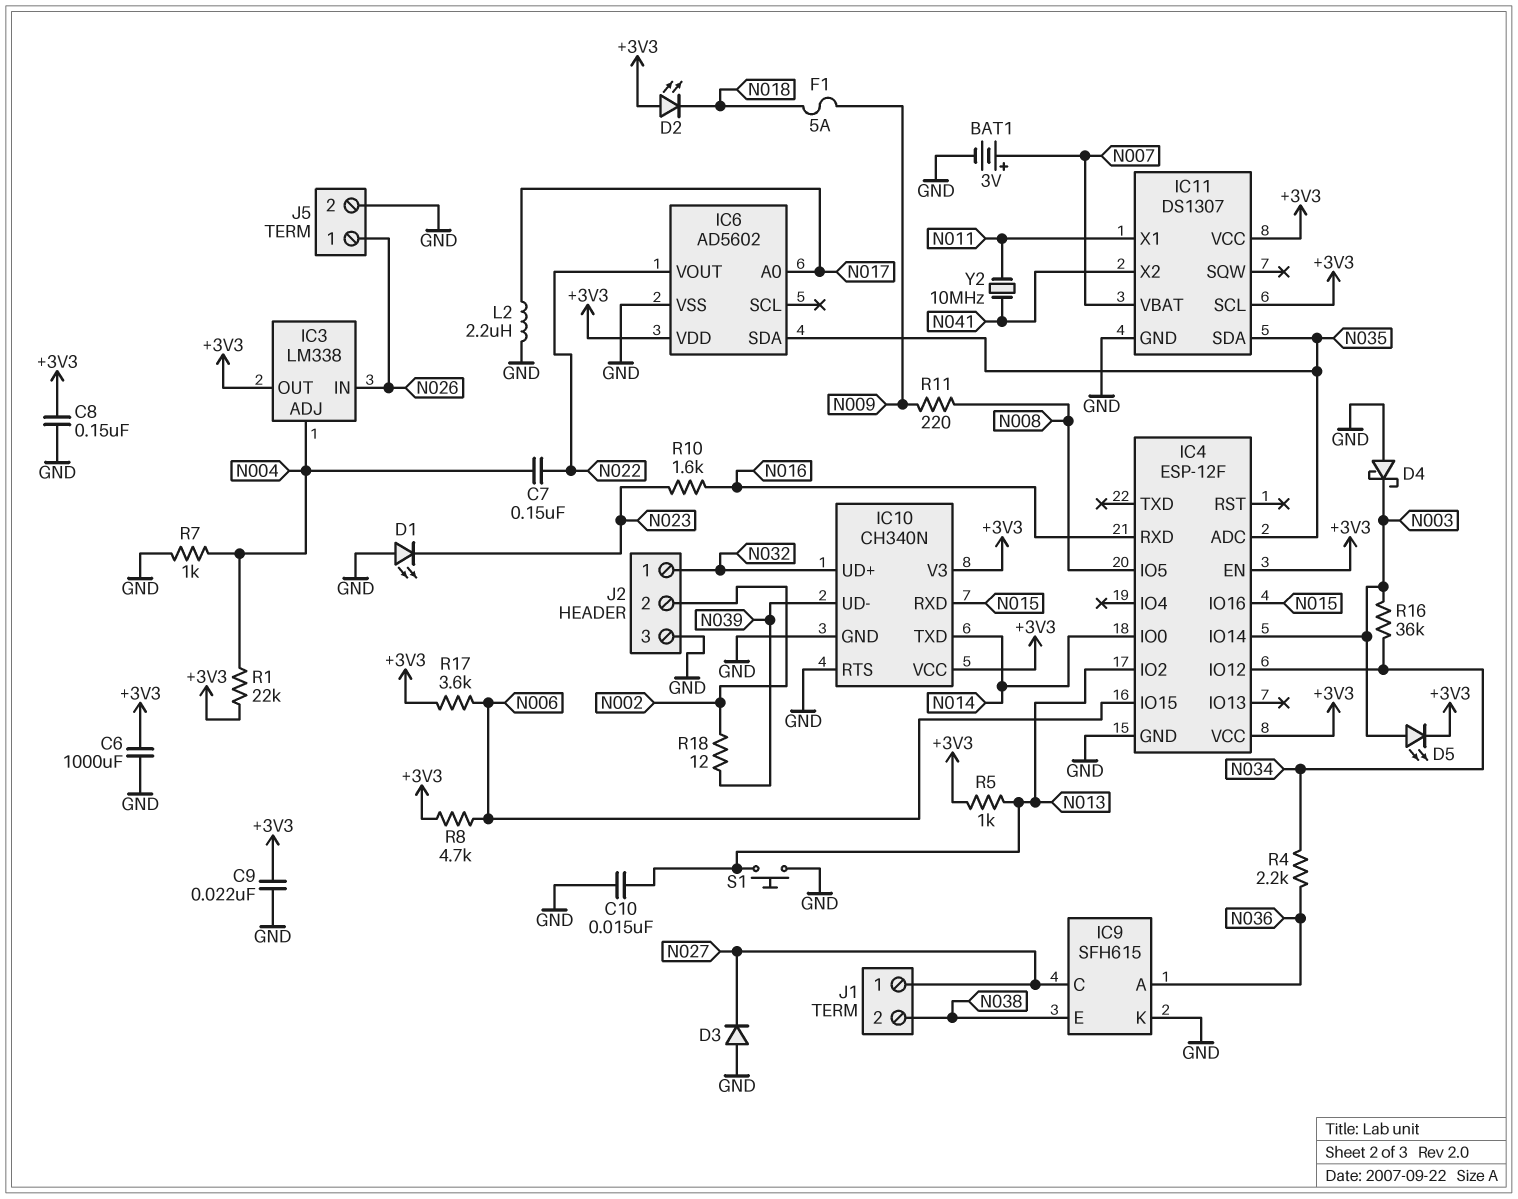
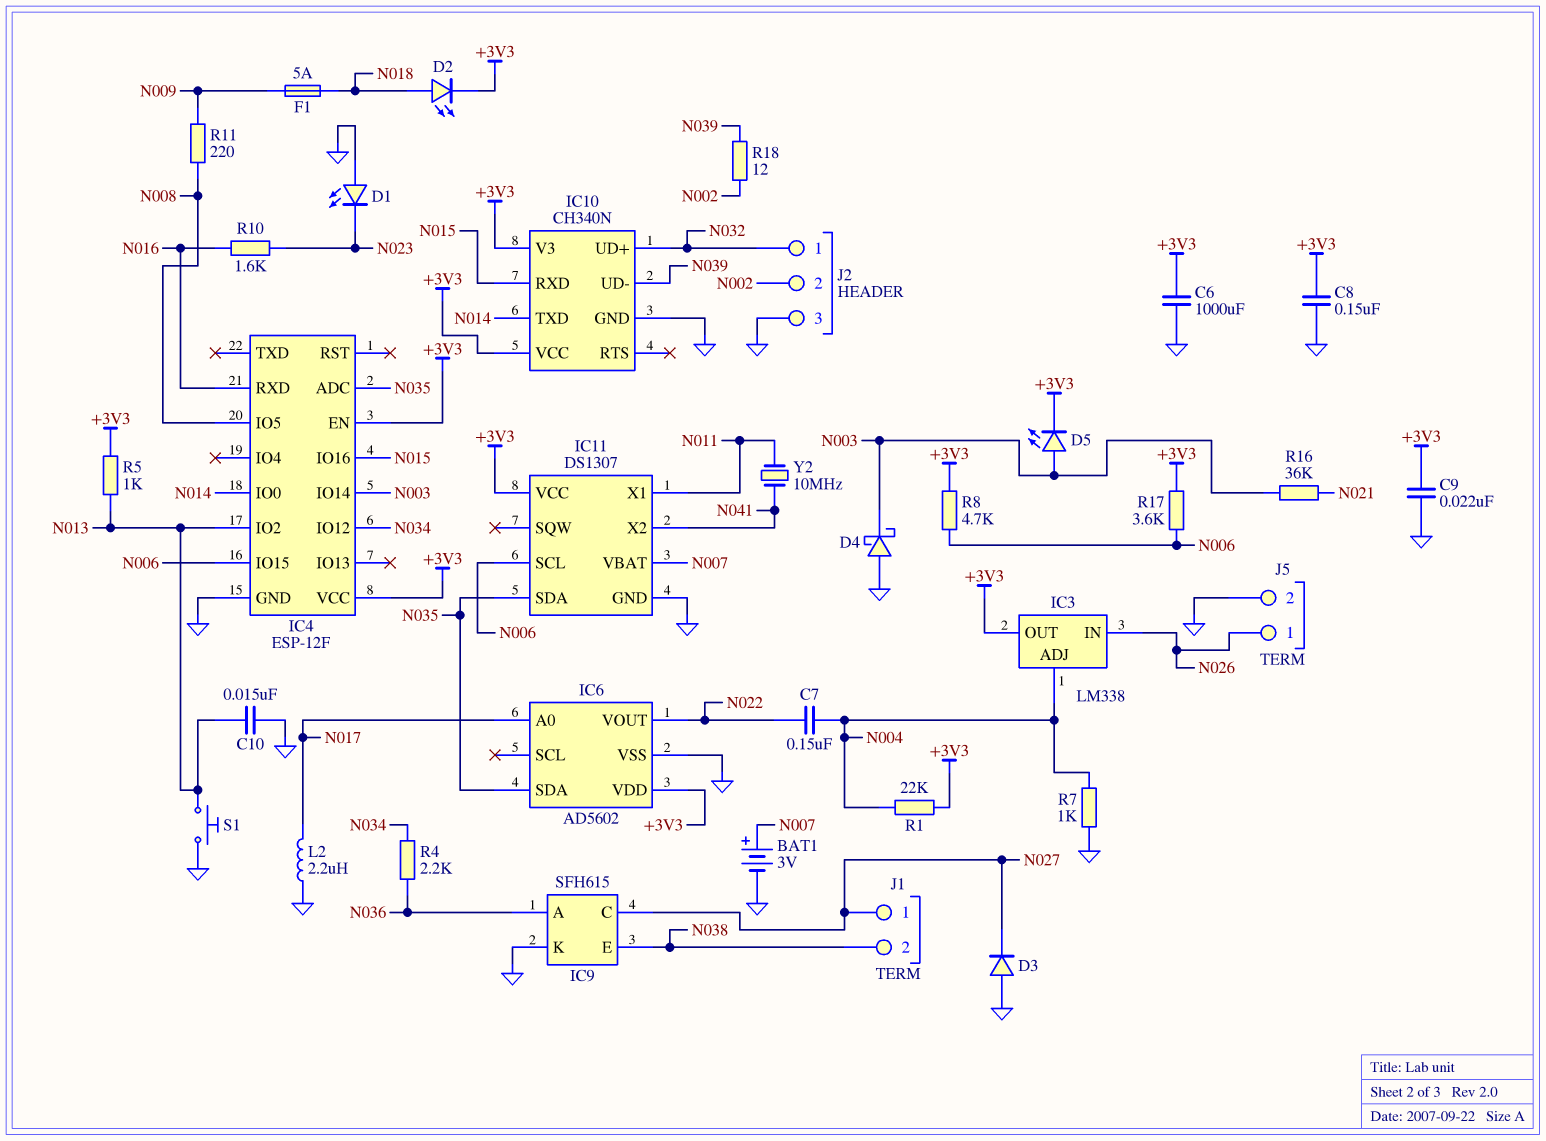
D2: LED (A +3V3, K N018) -> LED (A N018, K +3V3)
IC10 pin RTS: GND -> none
IC11 pin SCL: +3V3 -> N006
R16: 36k (N003, N034) -> 36k (N003, N021)

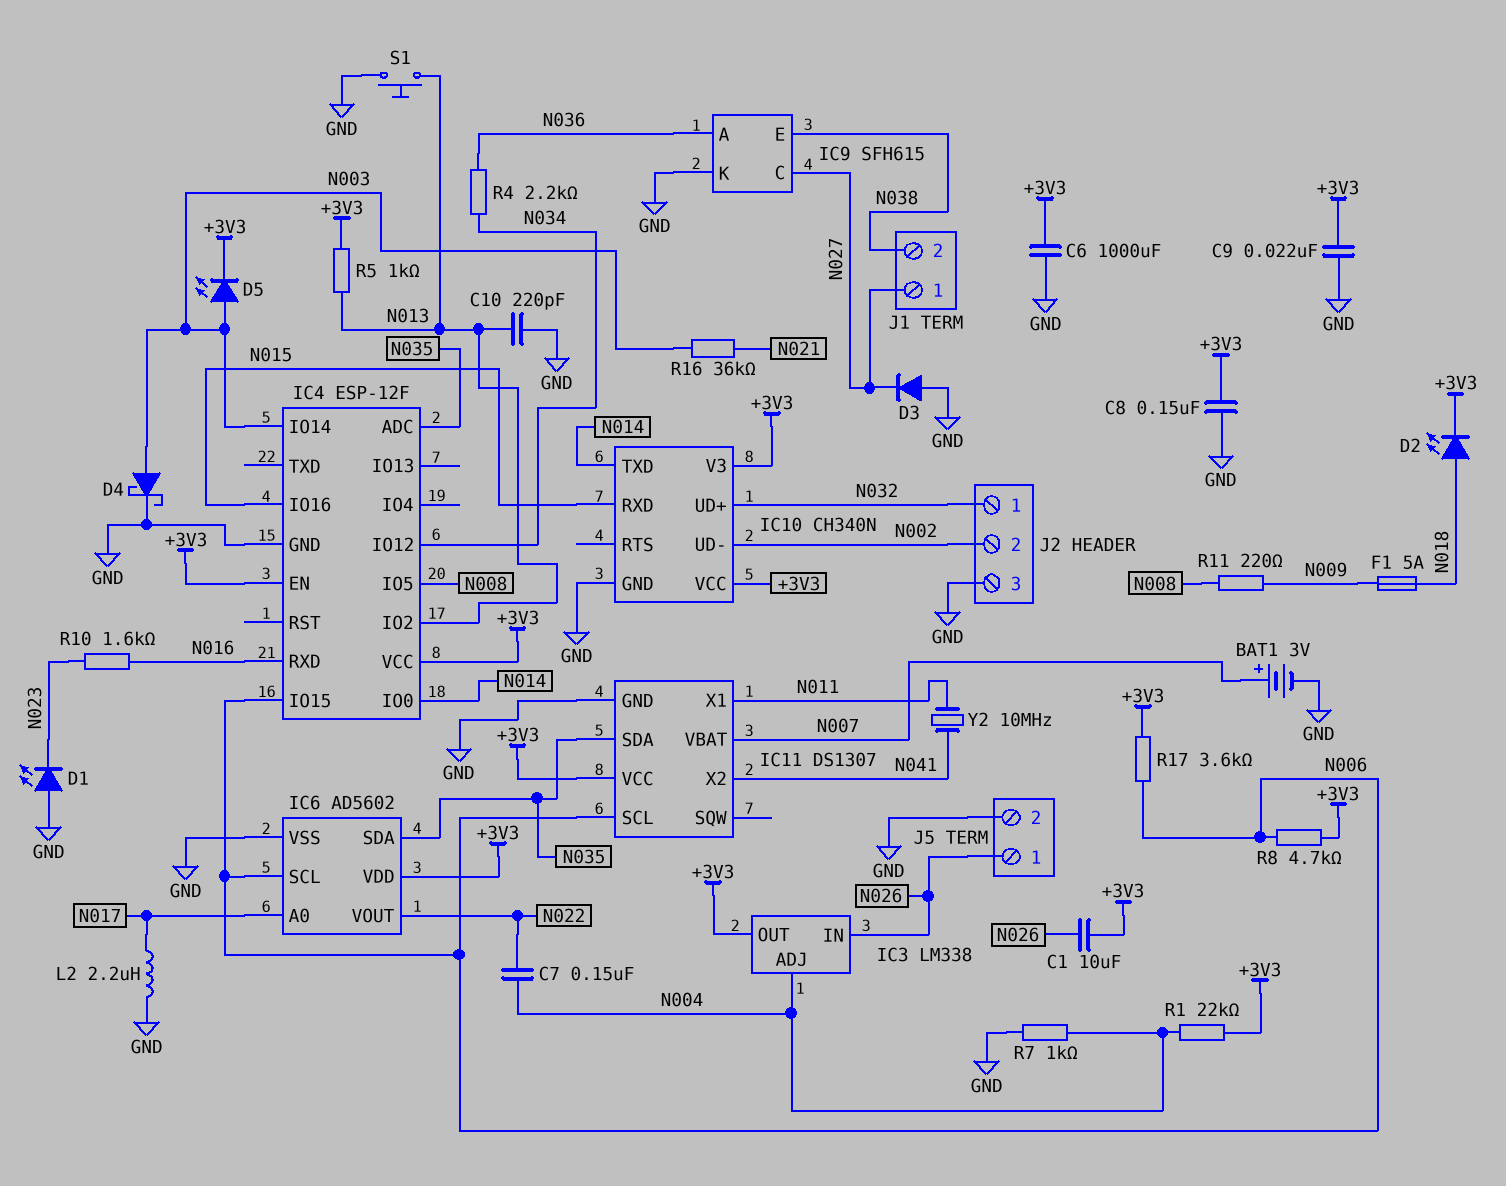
C1: none -> 10uF (+3V3, N026)
C10: 15nF (GND, N013) -> 220pF (GND, N013)
D4: schottky (A GND, K N003) -> schottky (A N003, K GND)
IC6 pin SCL: none -> N006
IC10 pin UD-: N039 -> N002
R18: 12 (N002, N039) -> none

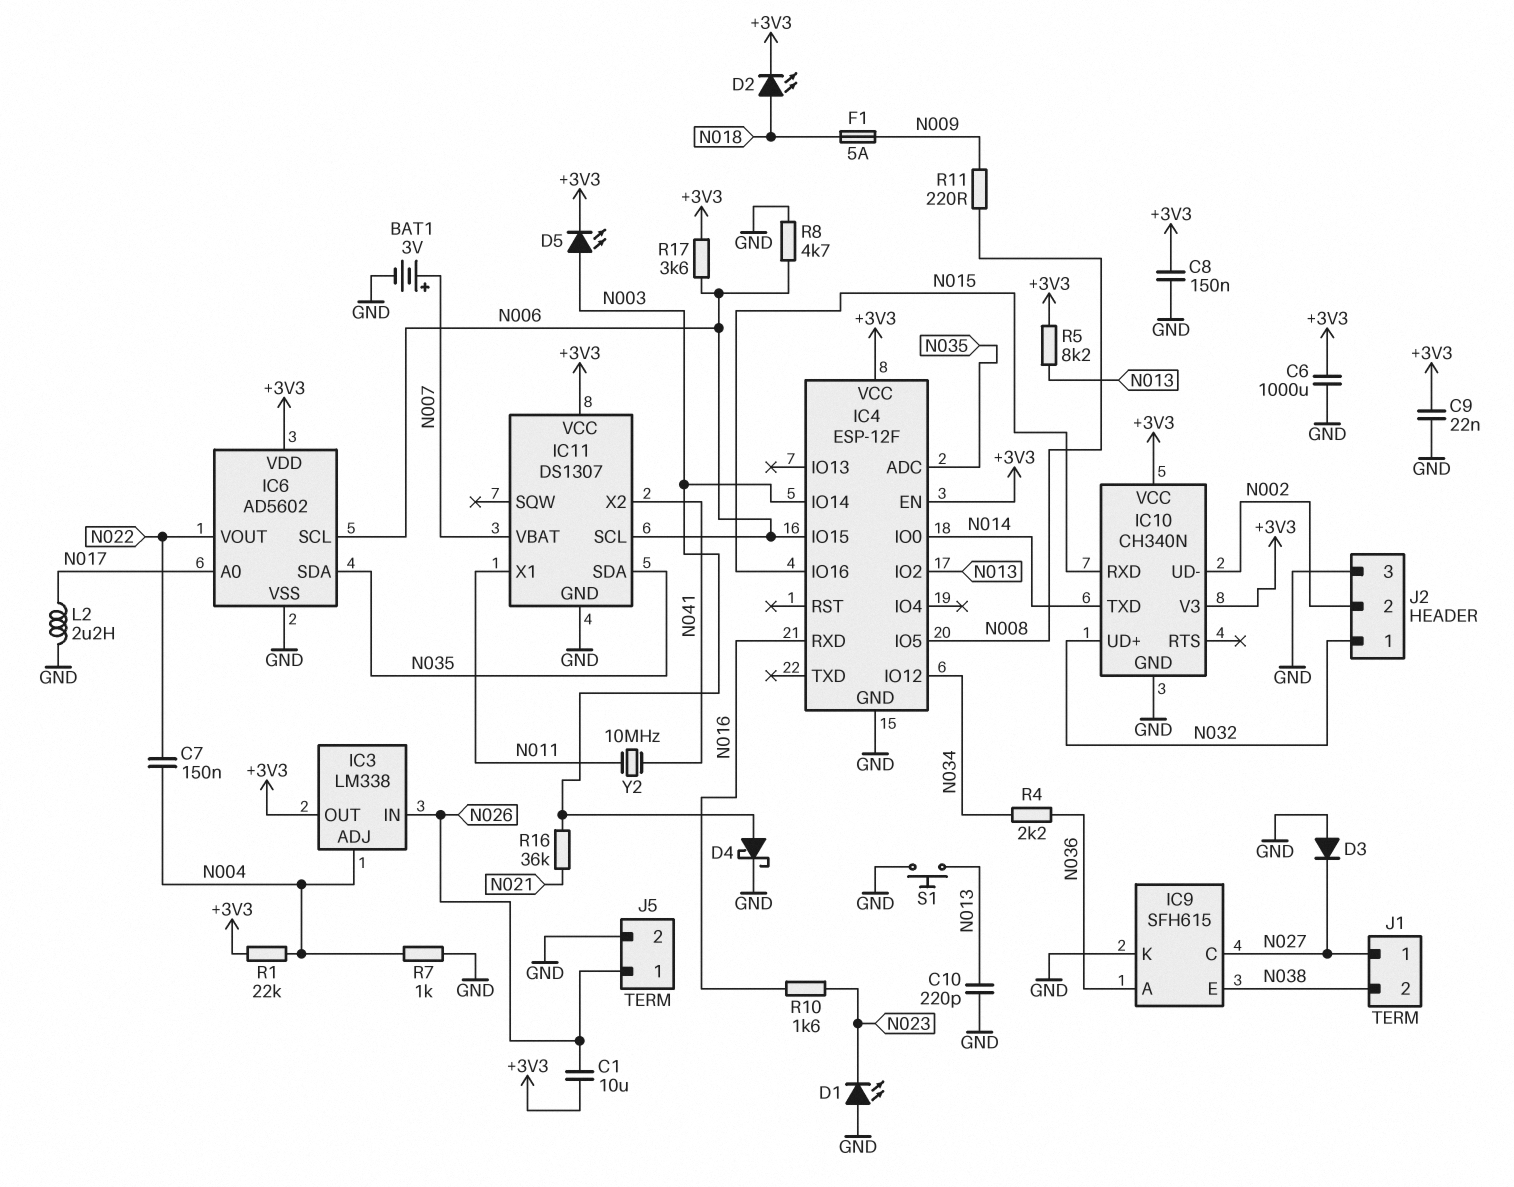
R5: 1k (+3V3, N013) -> 8.2k (+3V3, N013)
R8: 4.7k (+3V3, N006) -> 4.7k (GND, N006)

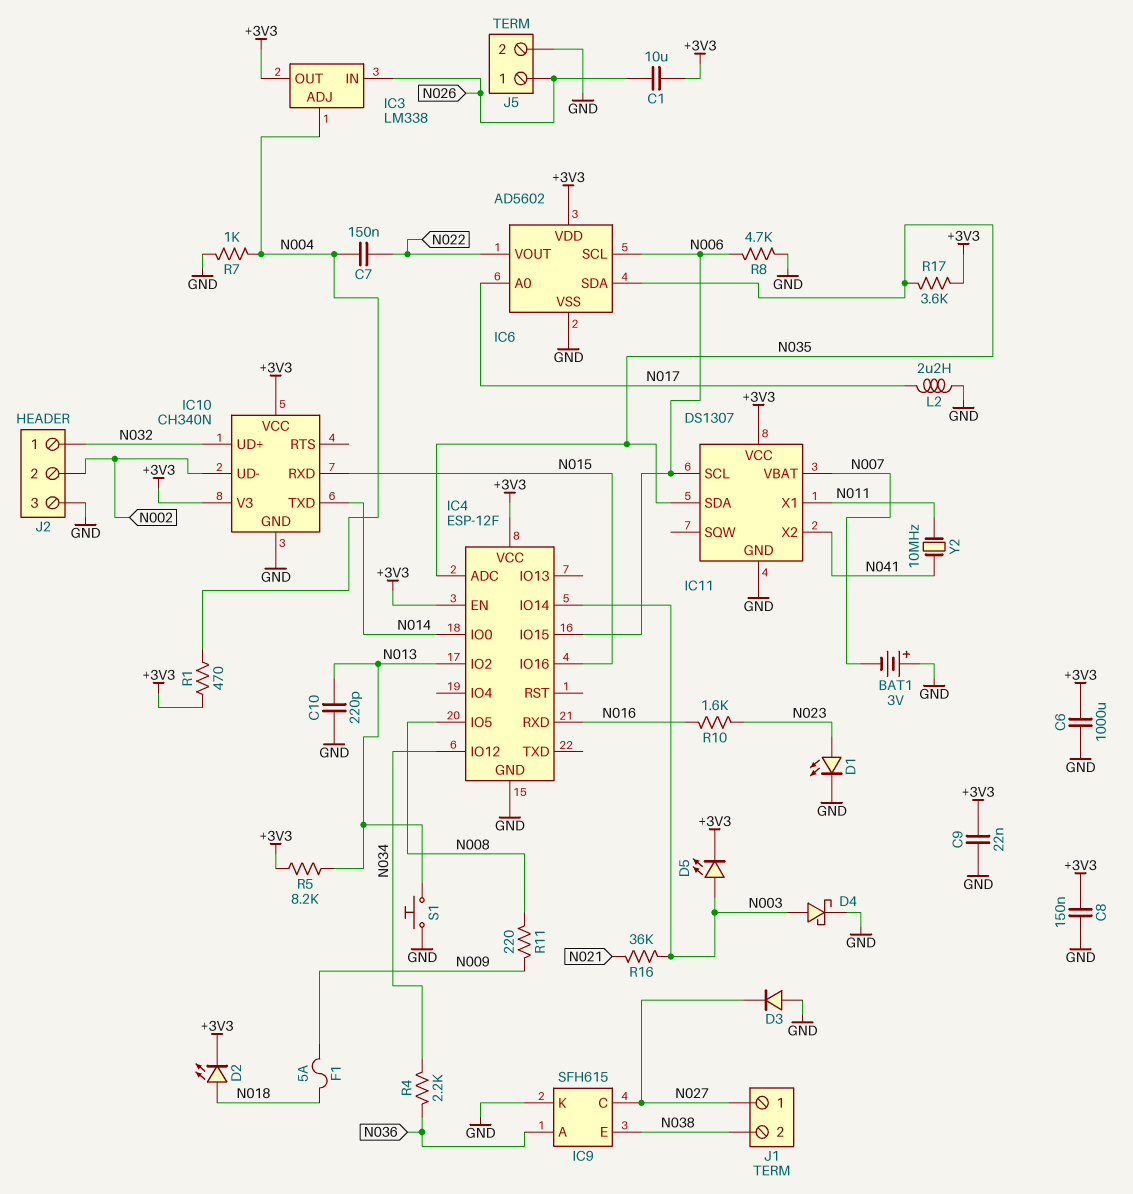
BAT1: 3V (plus N007, minus GND) -> 3V (plus GND, minus N007)
D1: LED (A GND, K N023) -> LED (A N023, K GND)
R1: 22k (+3V3, N004) -> 470 (+3V3, N004)
R17: 3.6k (+3V3, N006) -> 3.6k (+3V3, N035)

